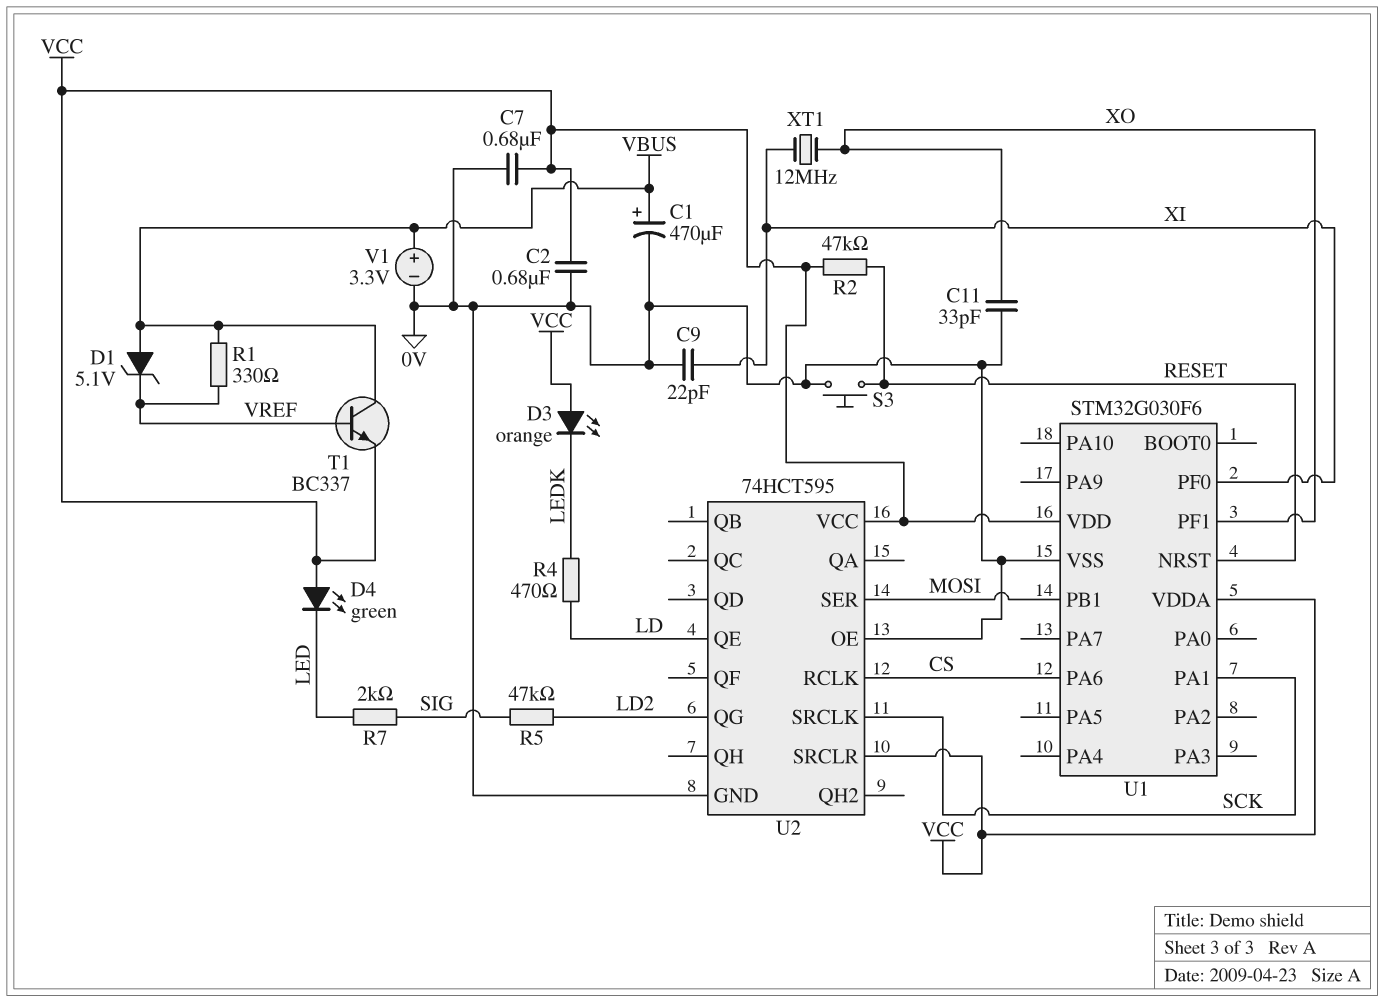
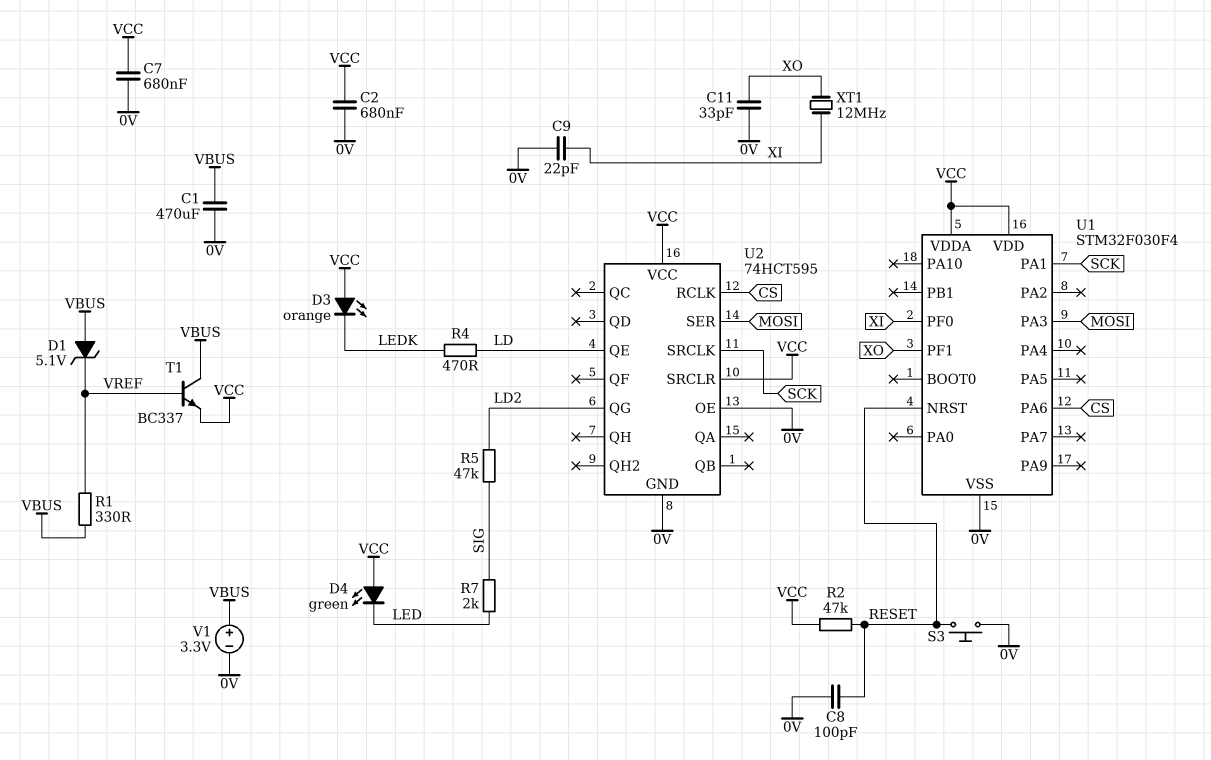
C1: 470uF (plus VBUS, minus 0V) -> 470uF (0V, VBUS)
C8: none -> 100pF (0V, RESET)
U1: STM32G030F6 -> STM32F030F4
U1 pin PA3: none -> MOSI
U1 pin PB1: MOSI -> none

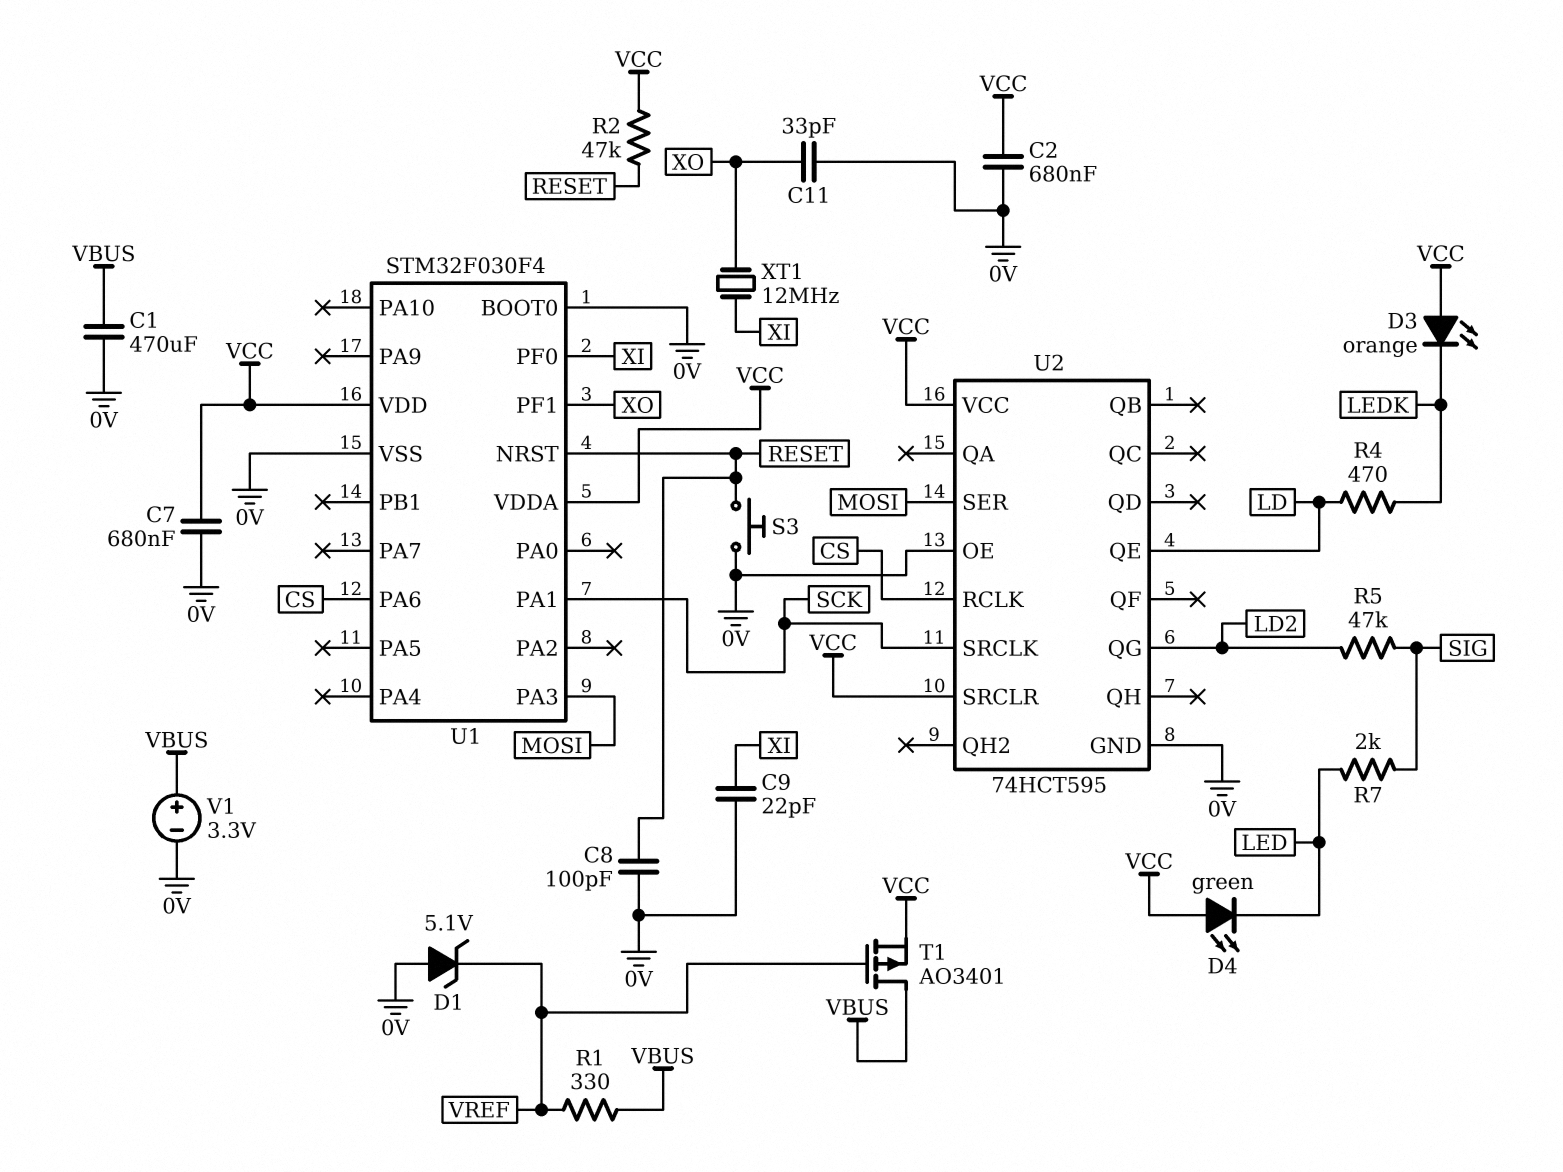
D1: zener 5.1V (A VBUS, K VREF) -> zener 5.1V (A 0V, K VREF)
T1: NPN BC337 (B VREF, C VBUS, E VCC) -> PMOS AO3401 (G VREF, D VBUS, S VCC)
U1 pin BOOT0: none -> 0V

